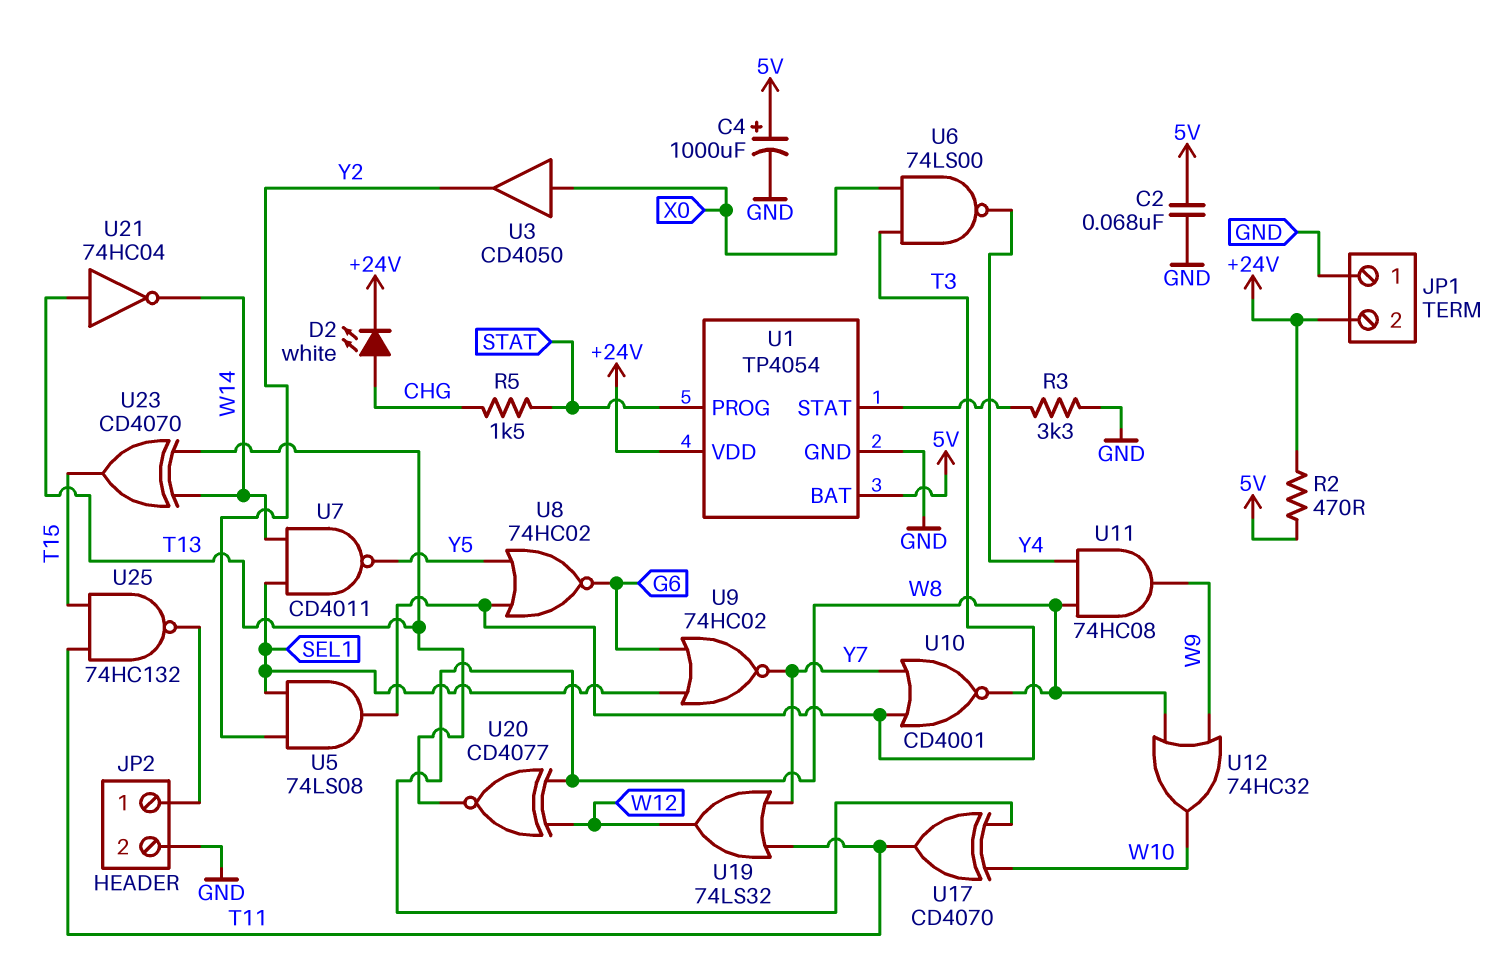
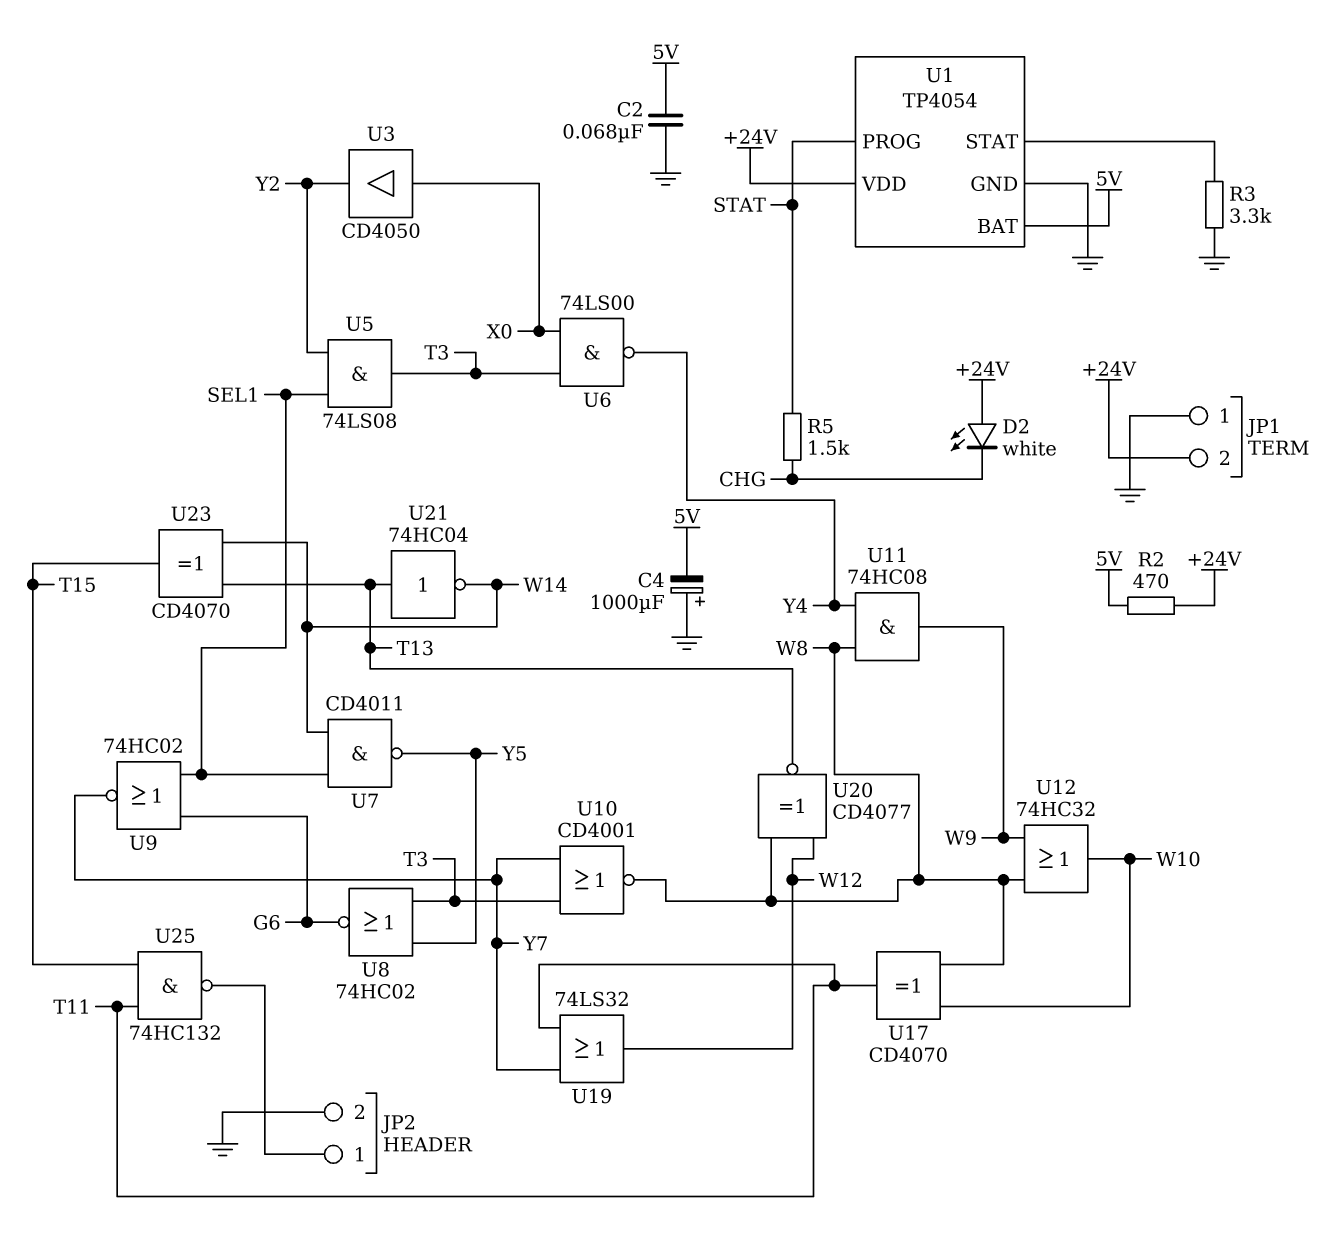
C4: 1000uF (plus 5V, minus GND) -> 1000uF (plus GND, minus 5V)
D2: LED white (A CHG, K +24V) -> LED white (A +24V, K CHG)

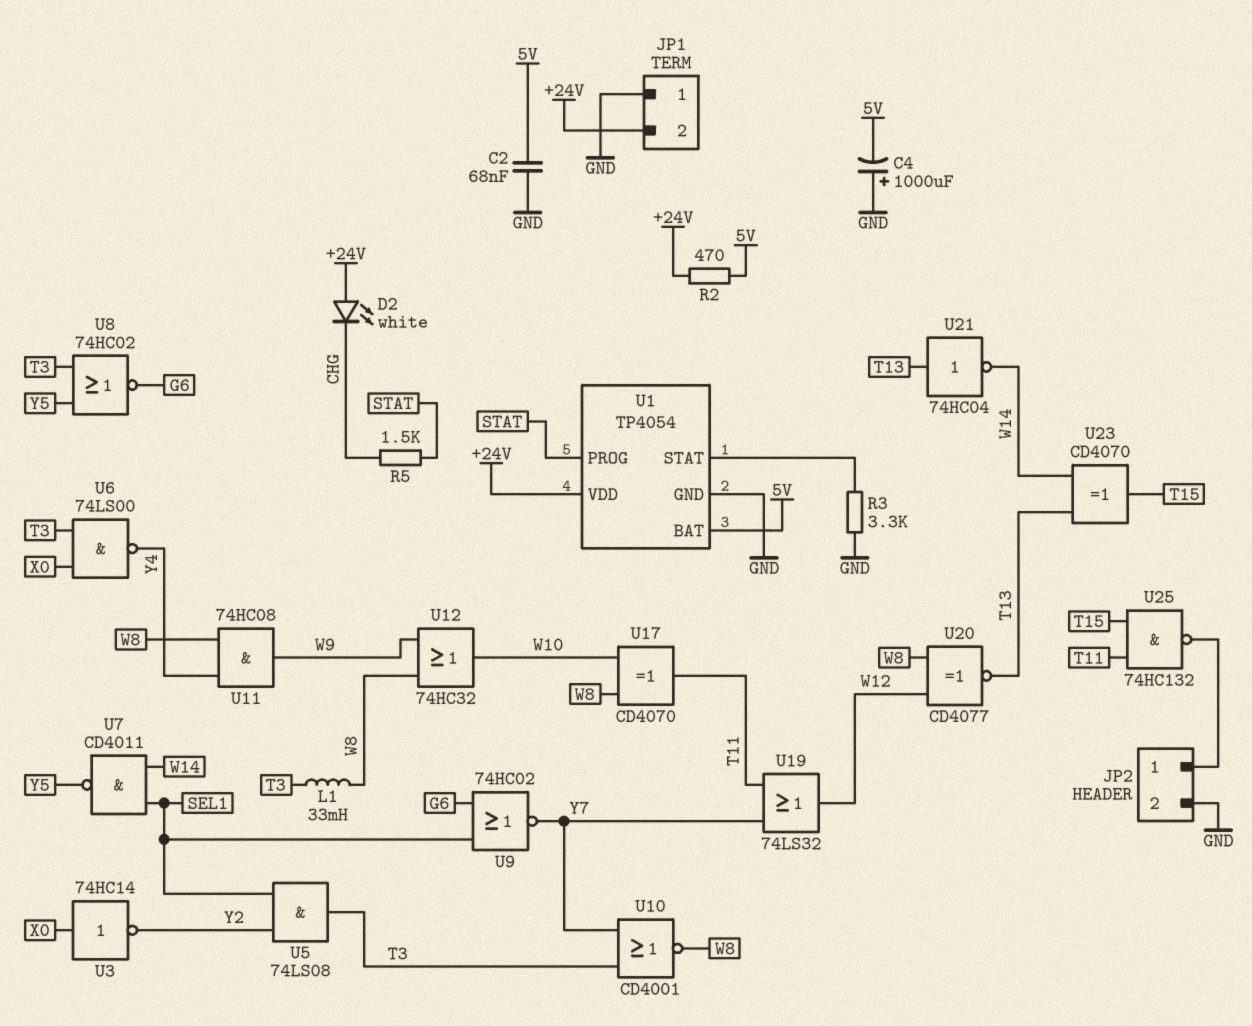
L1: none -> 33mH (T3, W8)
U3: buffer CD4050 (in X0, out Y2) -> NOT 74HC14 (in X0, out Y2)

